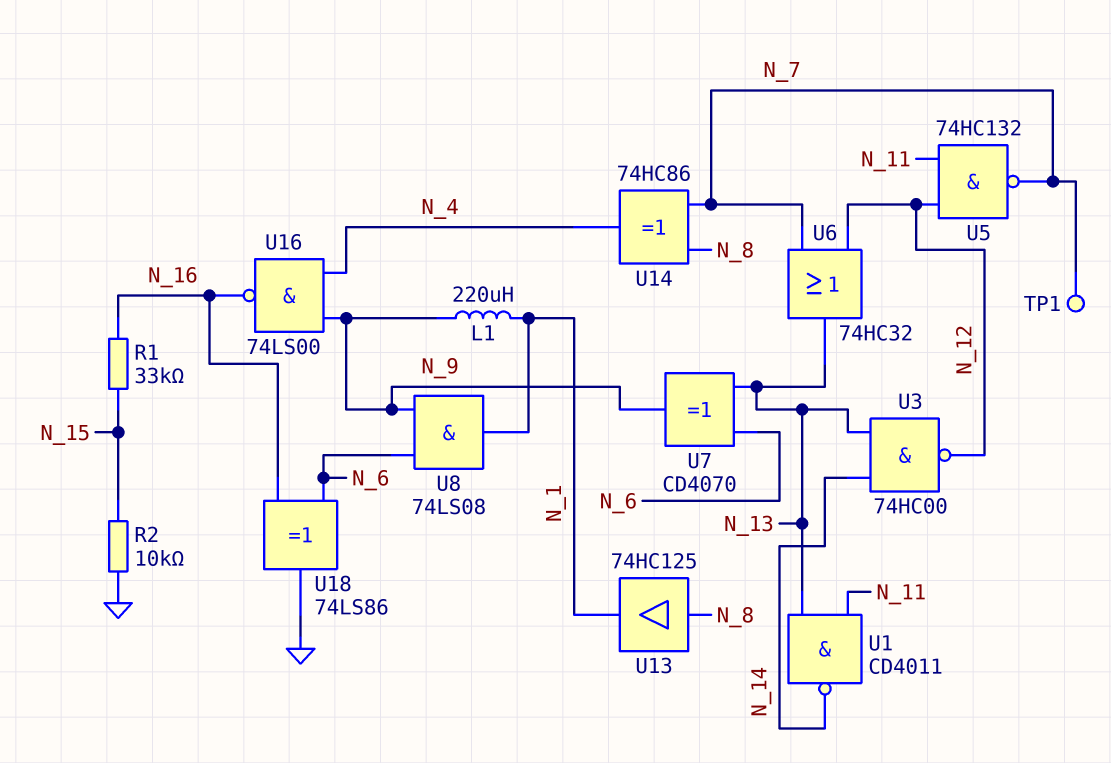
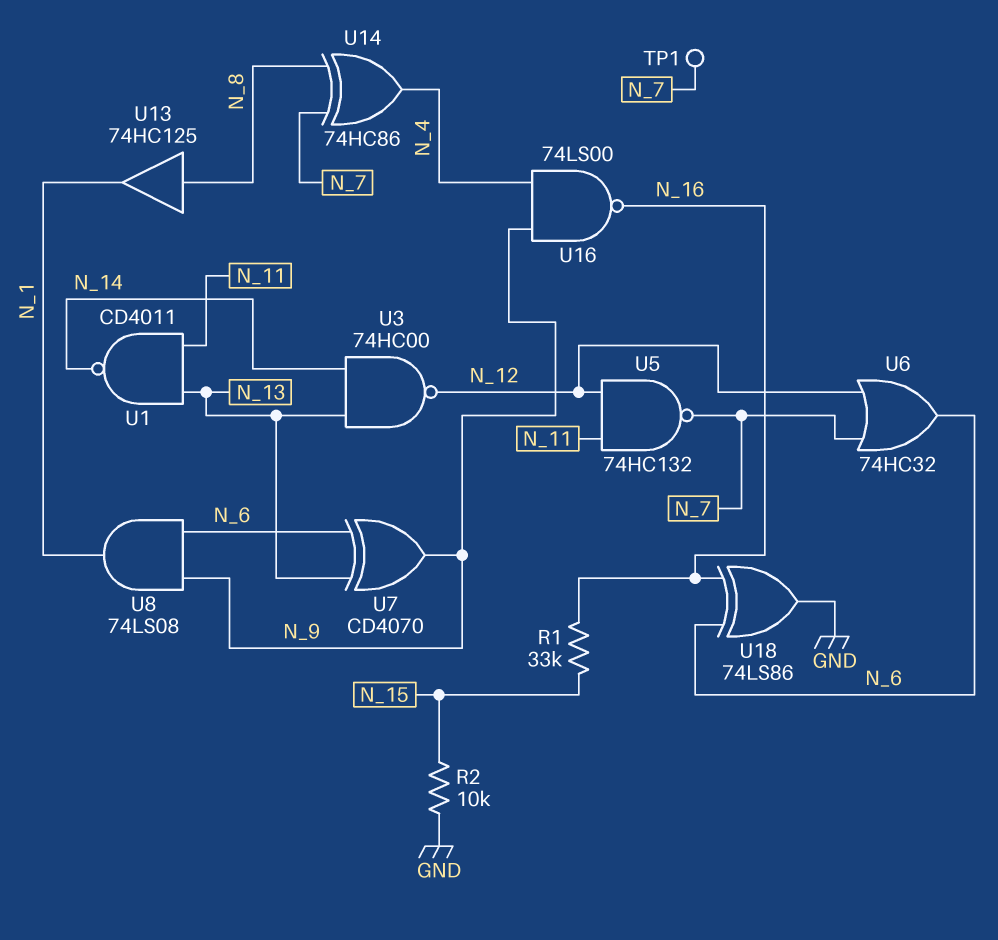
L1: 220uH (N_1, N_9) -> none
U6: OR 74HC32 (in N_7, in N_12, out N_13) -> OR 74HC32 (in N_7, in N_12, out N_6)

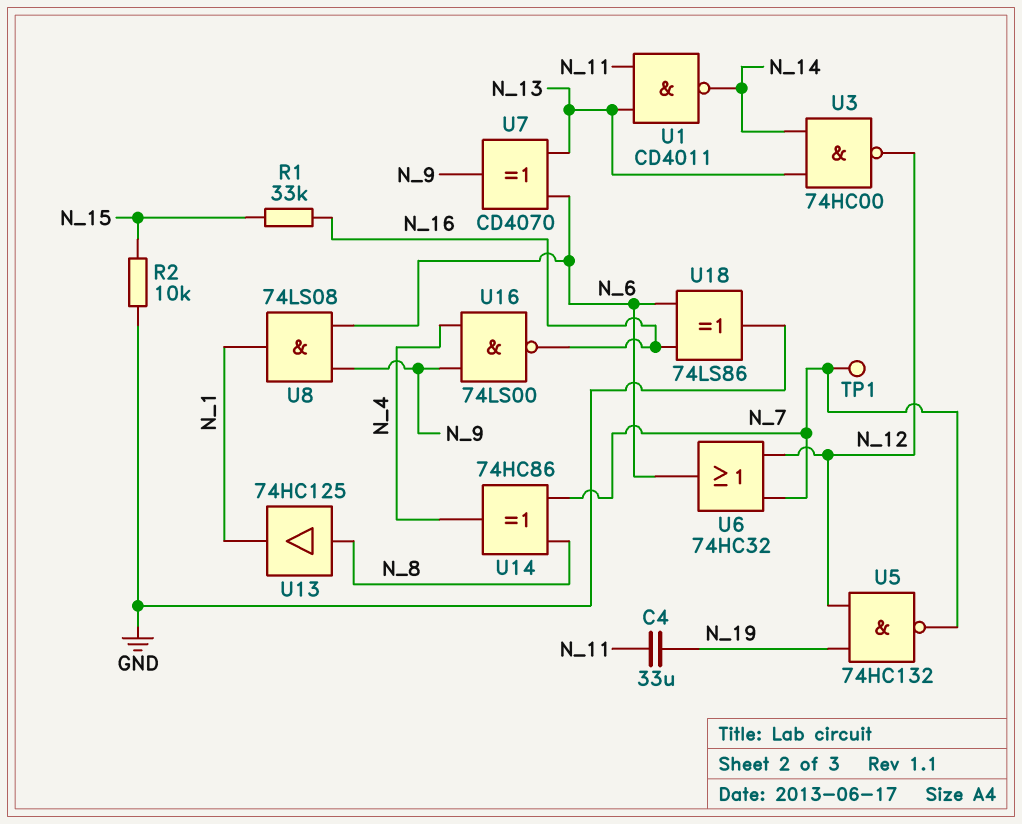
C4: none -> 33uF (N_11, N_19)
U5: NAND 74HC132 (in N_11, in N_12, out N_7) -> NAND 74HC132 (in N_12, in N_19, out N_7)

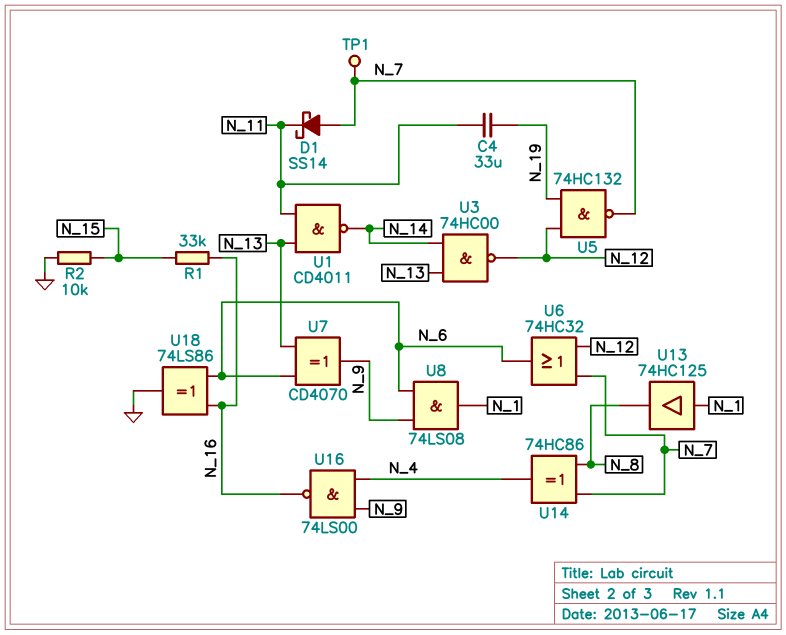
D1: none -> schottky SS14 (A N_7, K N_11)
U13: buffer 74HC125 (in N_8, out N_1) -> buffer 74HC125 (in N_1, out N_8)

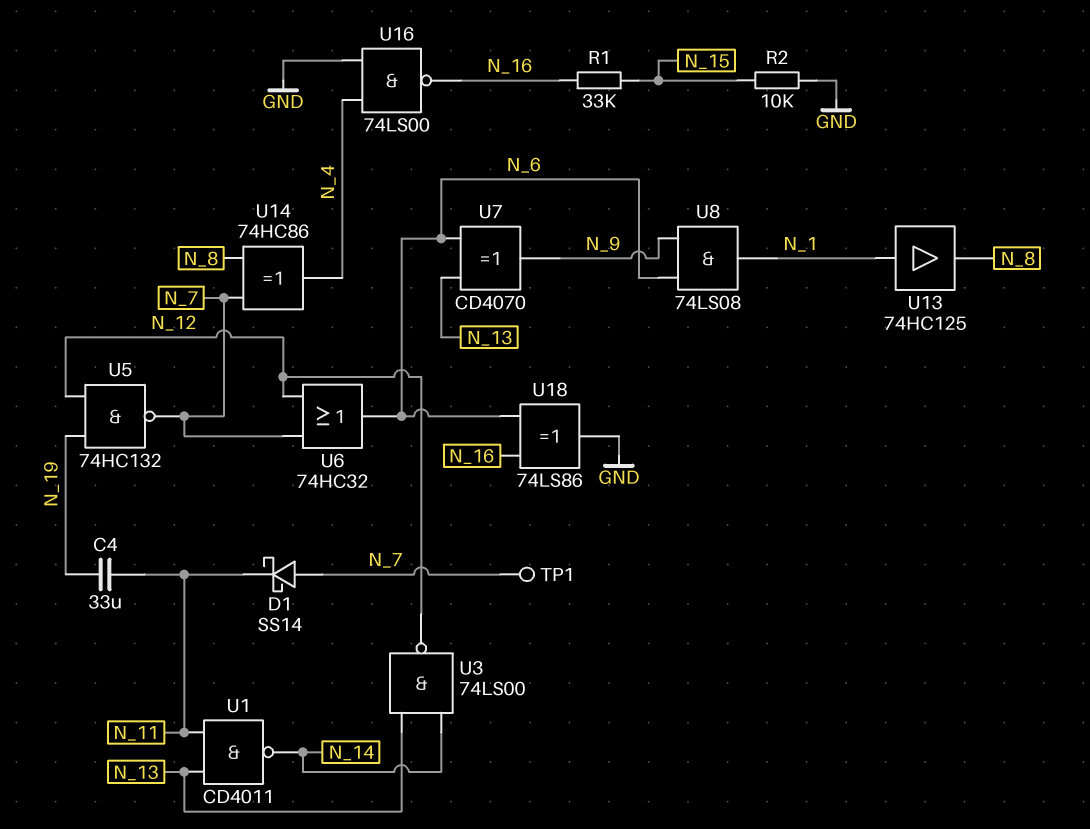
U3: NAND 74HC00 (in N_13, in N_14, out N_12) -> NAND 74LS00 (in N_13, in N_14, out N_12)
U16: NAND 74LS00 (in N_4, in N_9, out N_16) -> NAND 74LS00 (in GND, in N_4, out N_16)

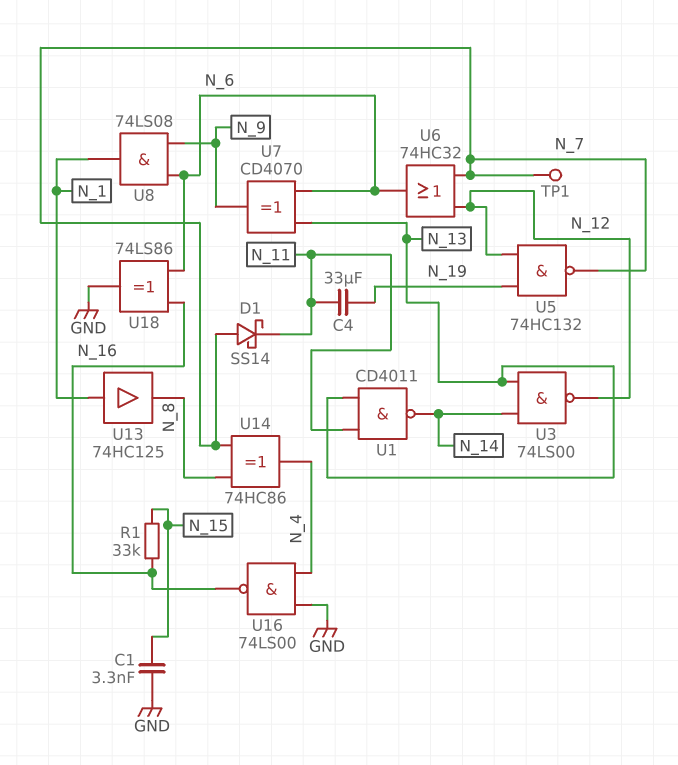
C1: none -> 3.3nF (GND, N_15)
R2: 10k (GND, N_15) -> none

